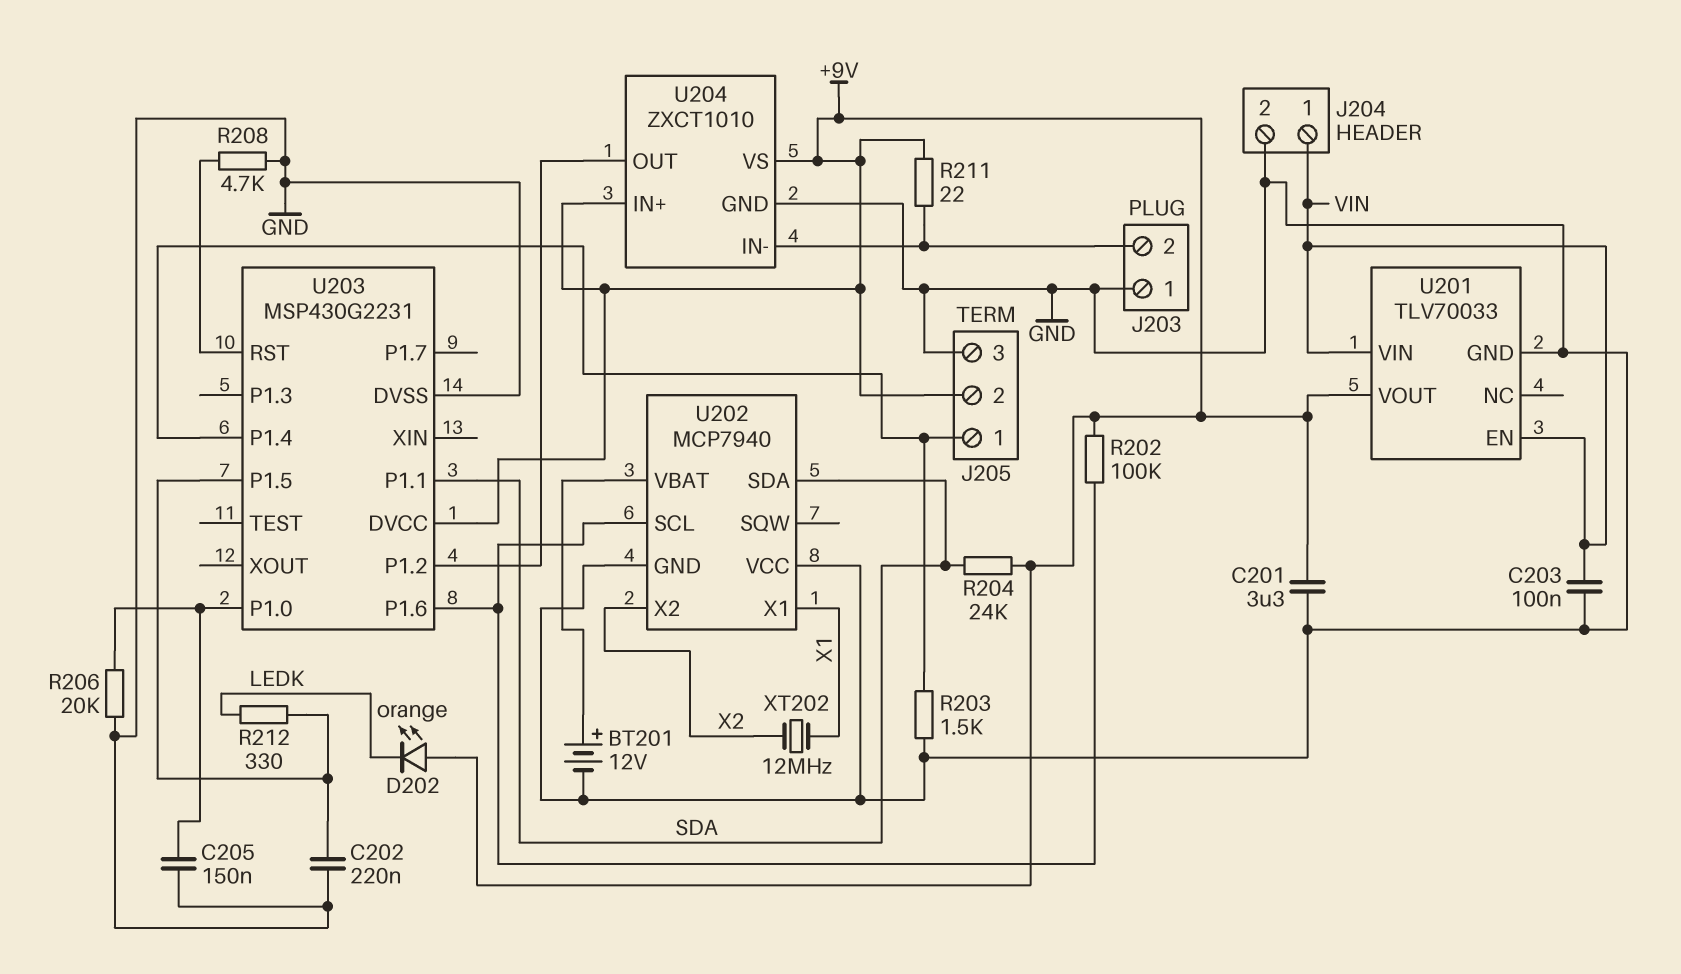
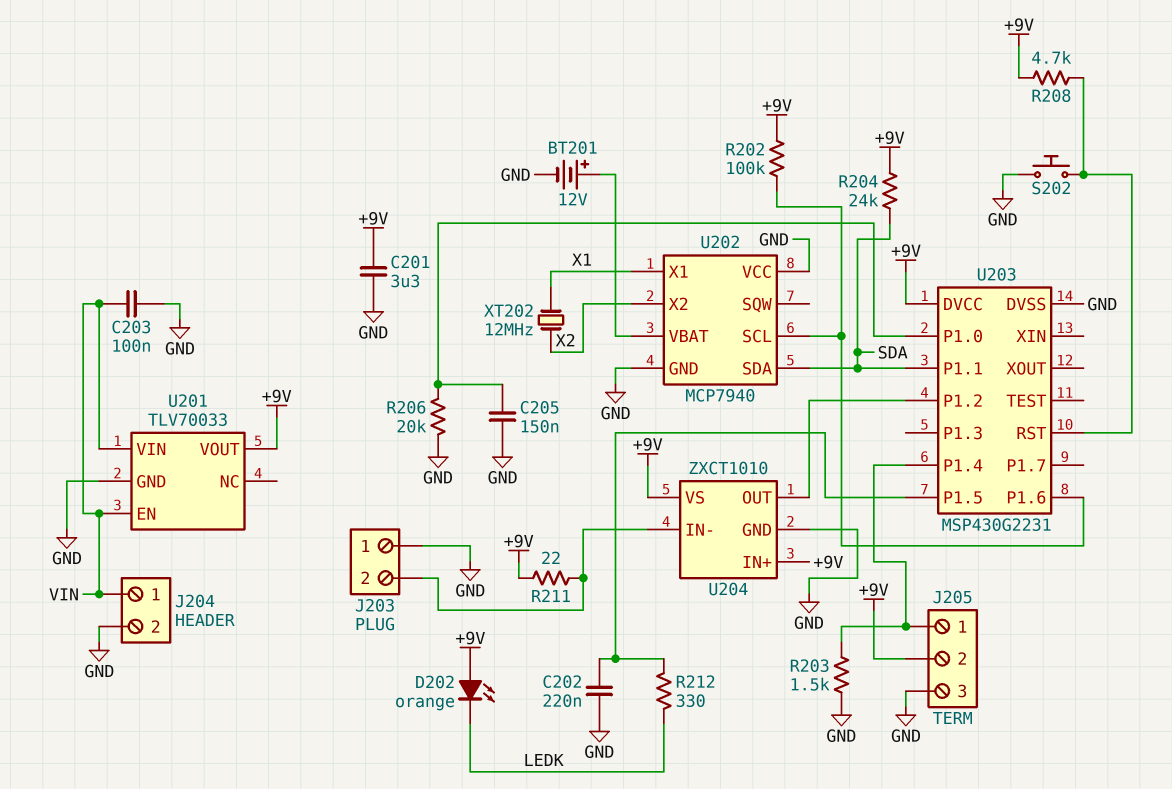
R208: 4.7k (GND, U203/RST) -> 4.7k (+9V, U203/RST)
S202: none -> button (GND, U203/RST)

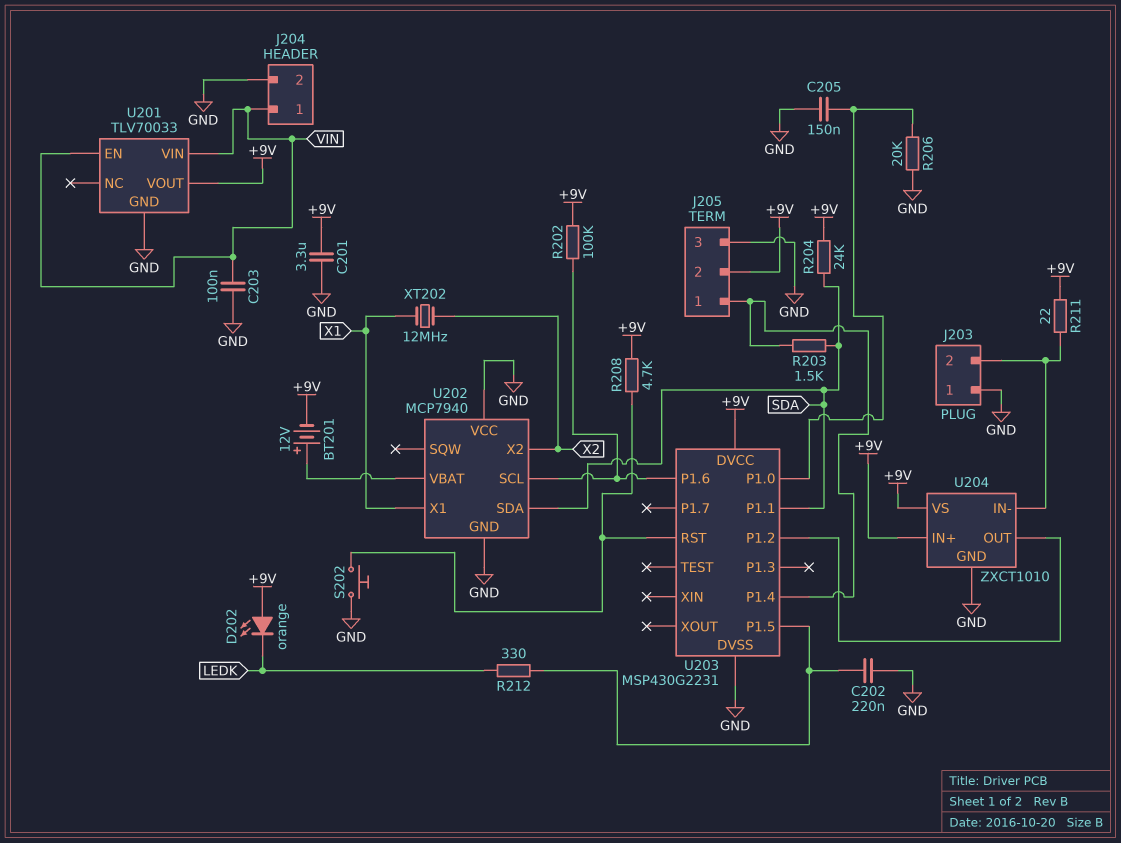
BT201: 12V (plus U202/VBAT, minus GND) -> 12V (plus U202/VBAT, minus +9V)
R203: 1.5k (GND, J205/1) -> 1.5k (J205/1, SDA)

